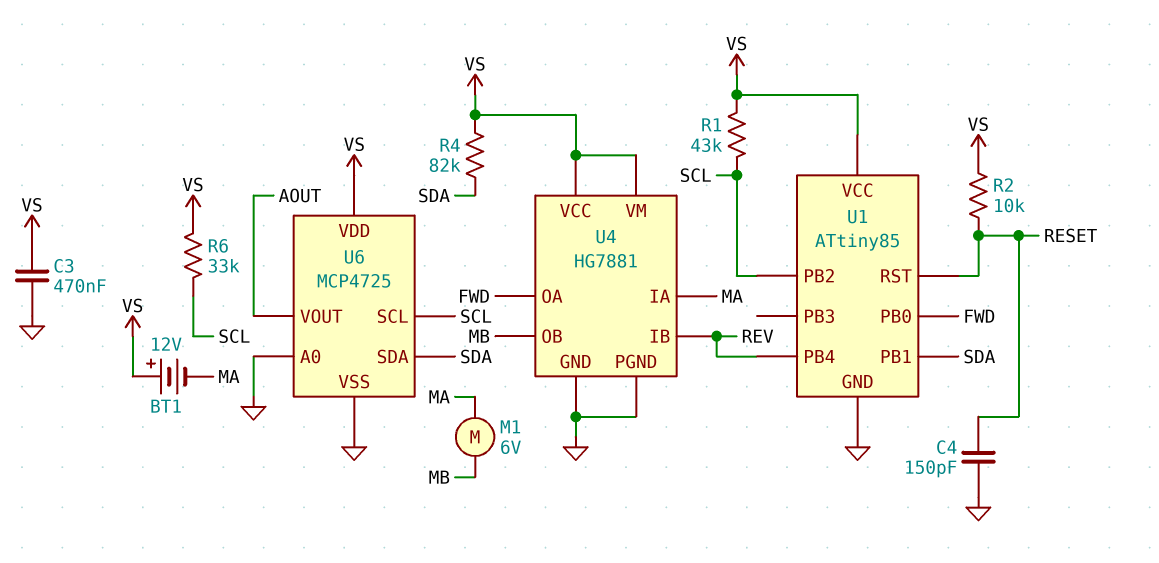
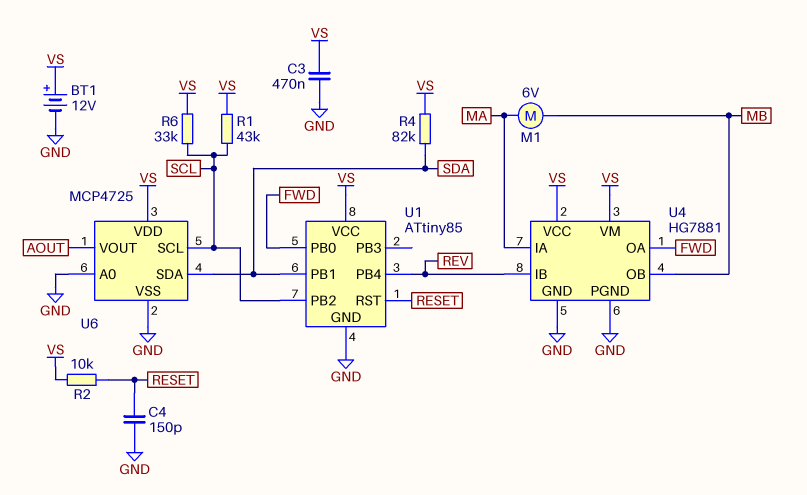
BT1: 12V (plus VS, minus MA) -> 12V (plus VS, minus GND)

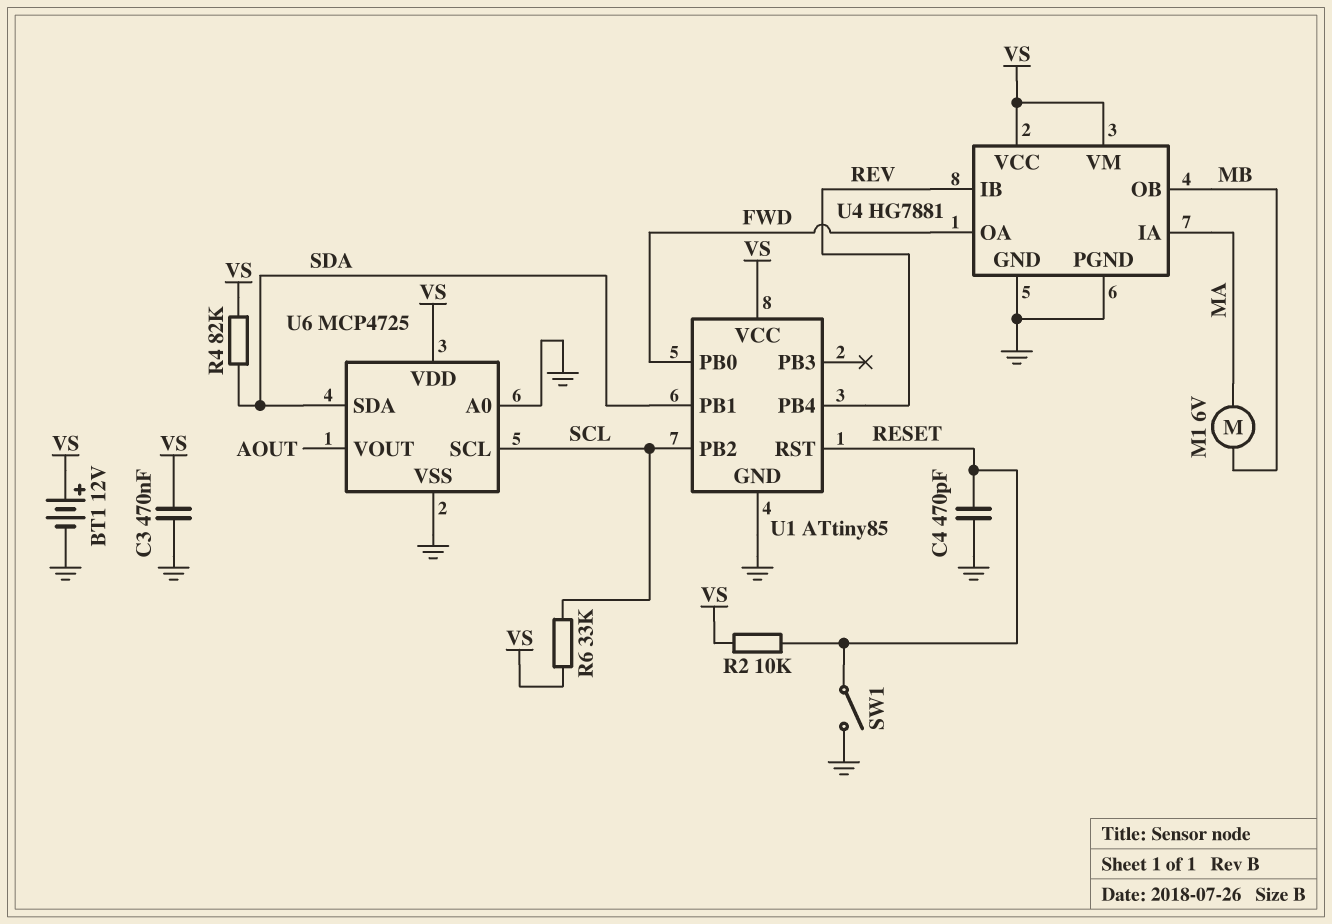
C4: 150pF (GND, RESET) -> 470pF (GND, RESET)
R1: 43k (SCL, VS) -> none
SW1: none -> switch (GND, RESET)

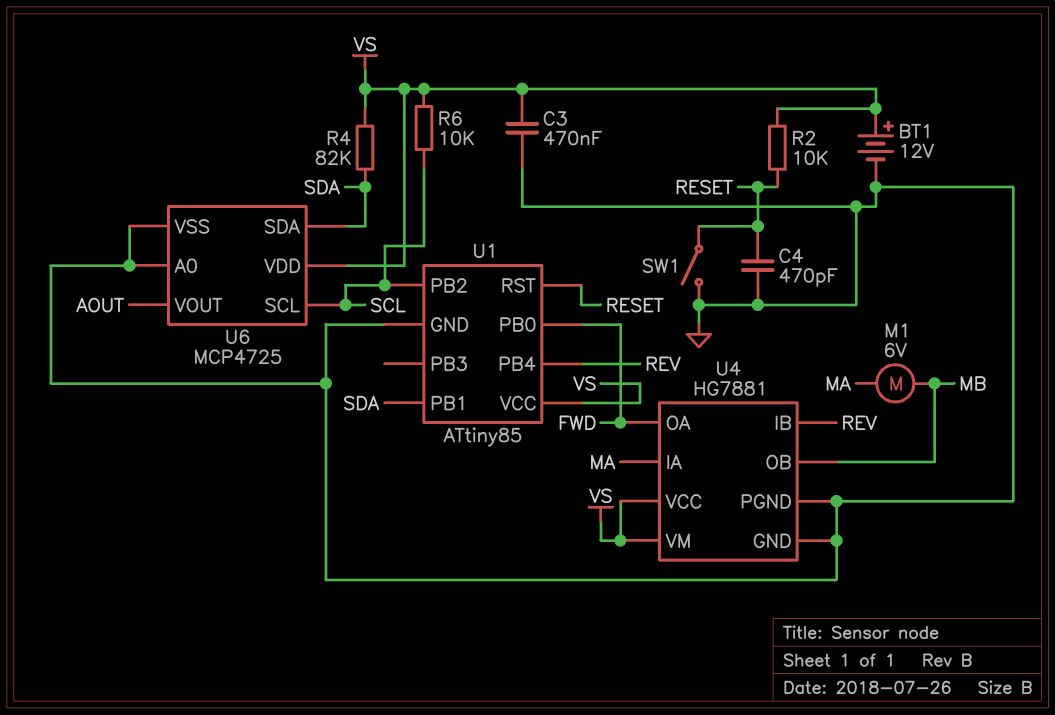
R6: 33k (SCL, VS) -> 10k (SCL, VS)

